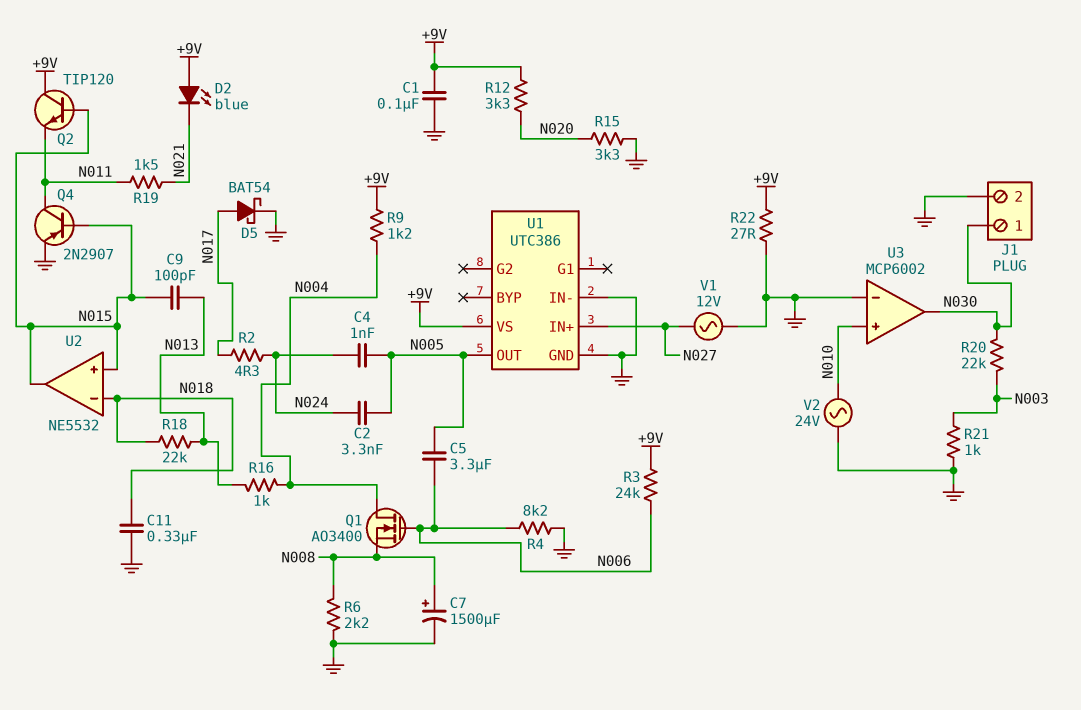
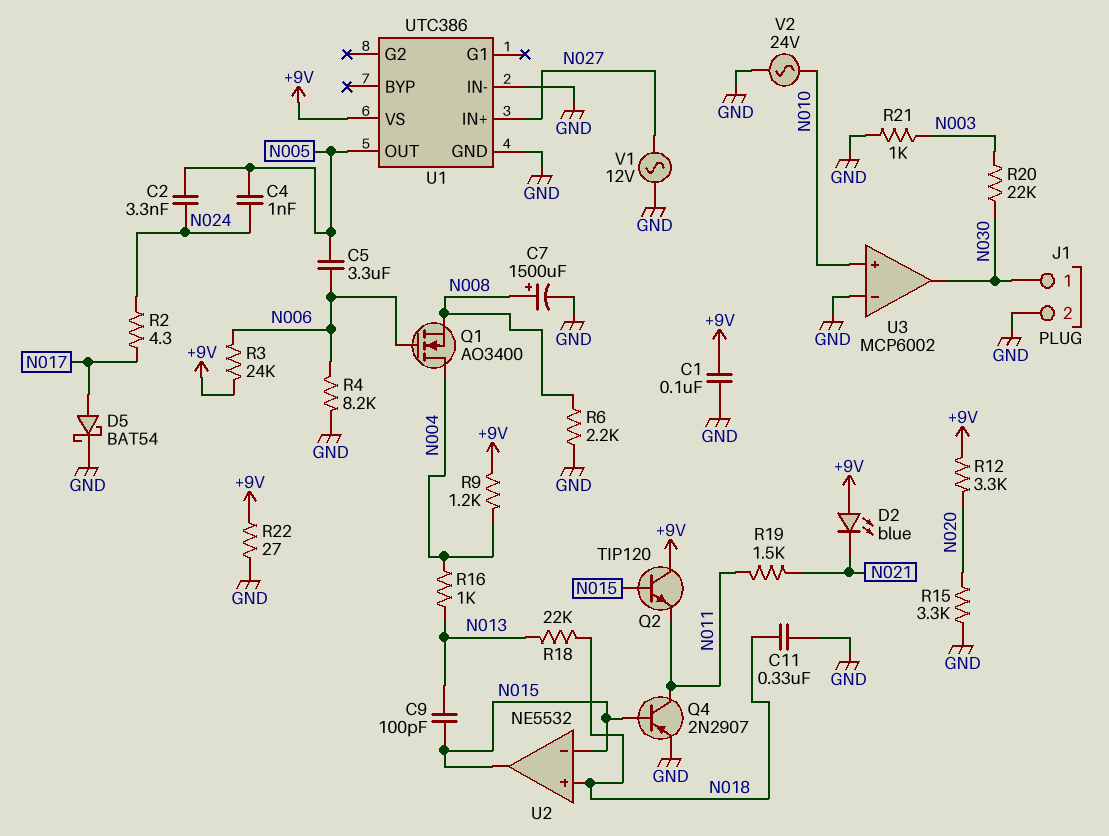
U2 pin in+: N015 -> N018
U2 pin in-: N018 -> N015

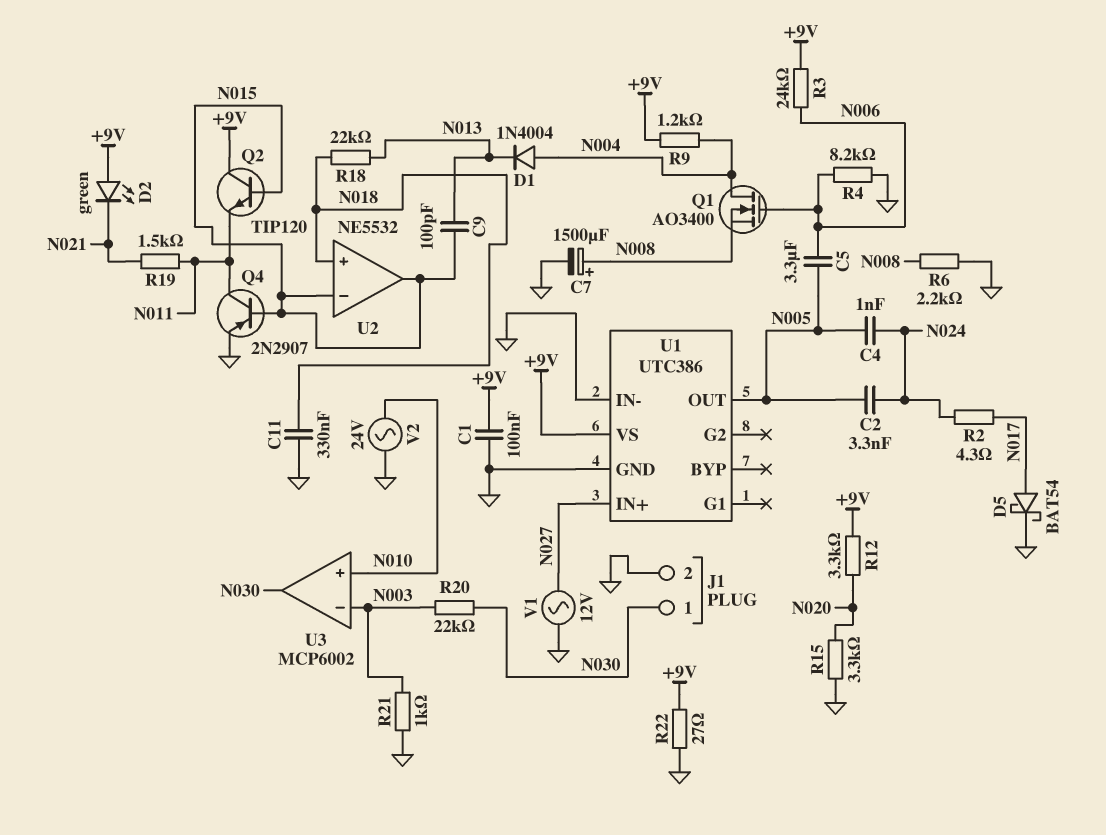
D1: none -> diode 1N4004 (A N004, K N013)
D2: LED blue (A +9V, K N021) -> LED green (A +9V, K N021)
R16: 1k (N004, N013) -> none
U3 pin in-: GND -> N003

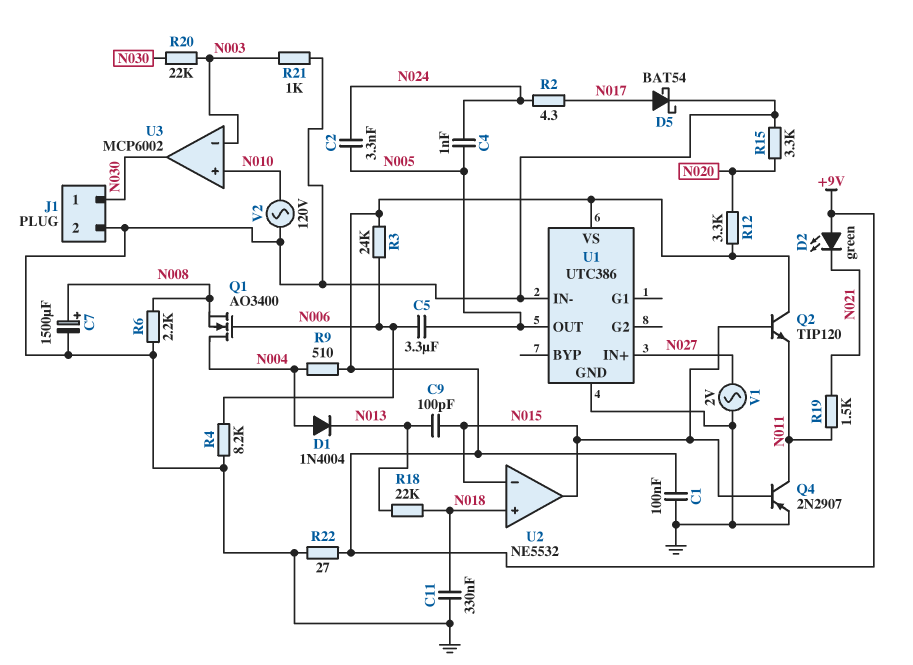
R9: 1.2k (+9V, N004) -> 510 (+9V, N004)
V1: AC 12V (GND, N027) -> AC 2V (GND, N027)
V2: AC 24V (GND, N010) -> AC 120V (GND, N010)

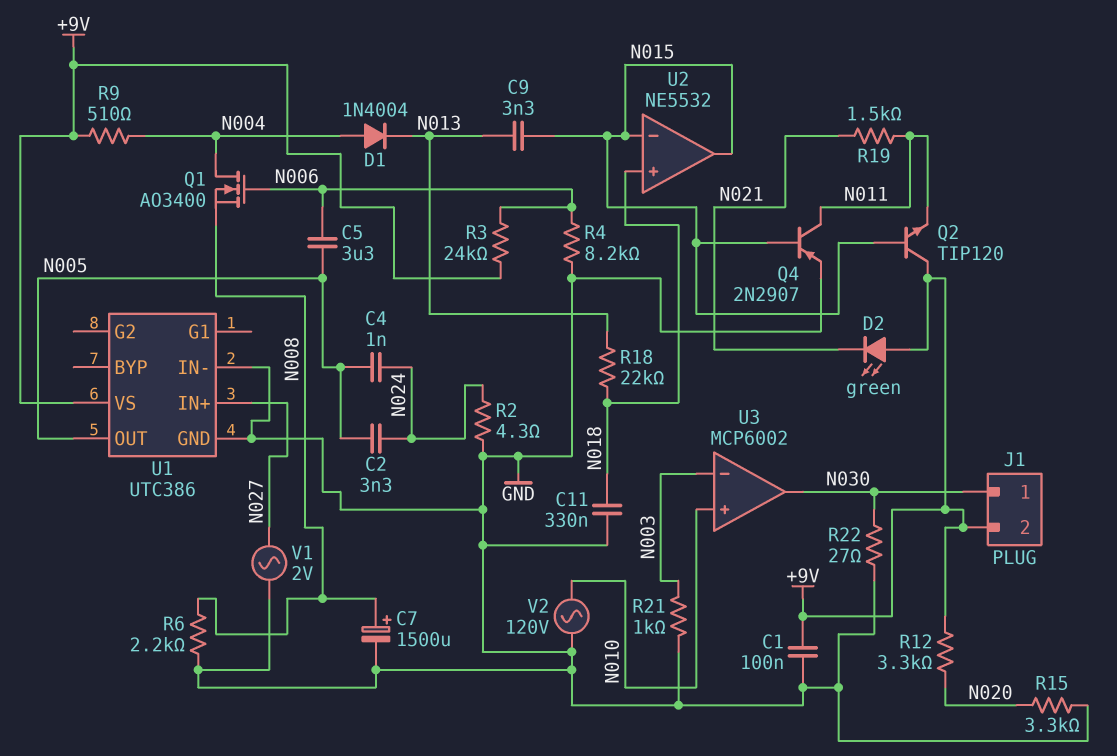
C9: 100pF (N013, N015) -> 3.3nF (N013, N015)
D5: schottky BAT54 (A N017, K GND) -> none
J1 pin 2: GND -> +9V
R2: 4.3 (N017, N024) -> 4.3 (GND, N024)
R20: 22k (N003, N030) -> none
R22: 27 (+9V, GND) -> 27 (GND, N030)

